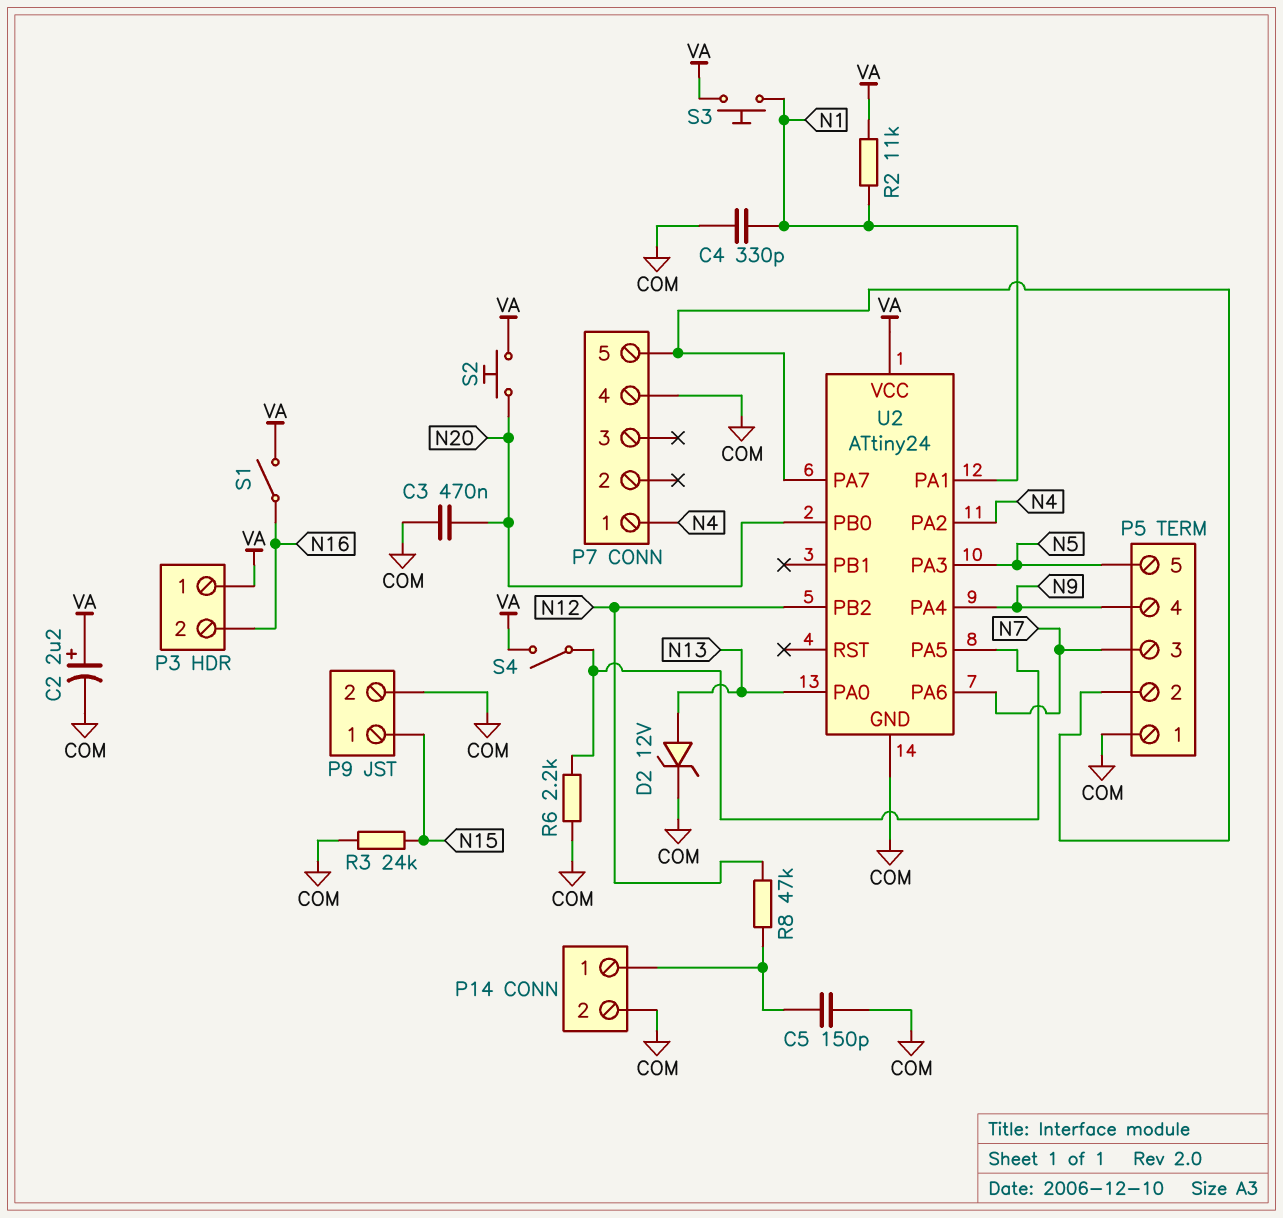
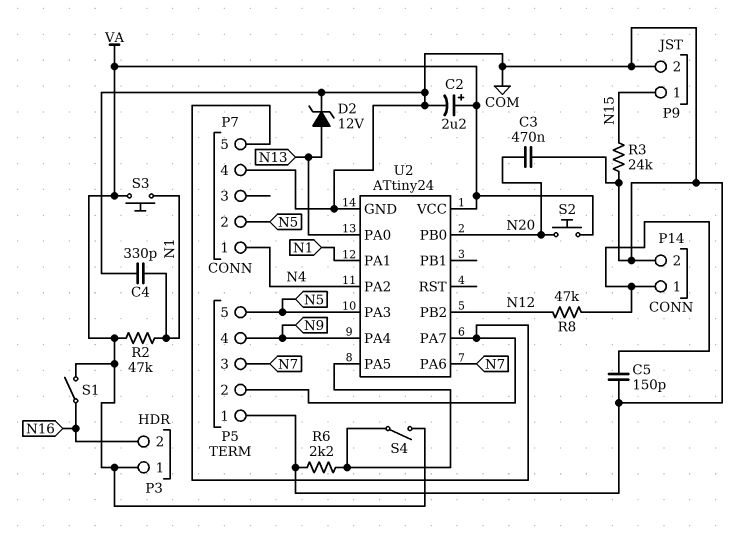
P7 pin 2: none -> N5
R2: 11k (N1, VA) -> 47k (N1, VA)

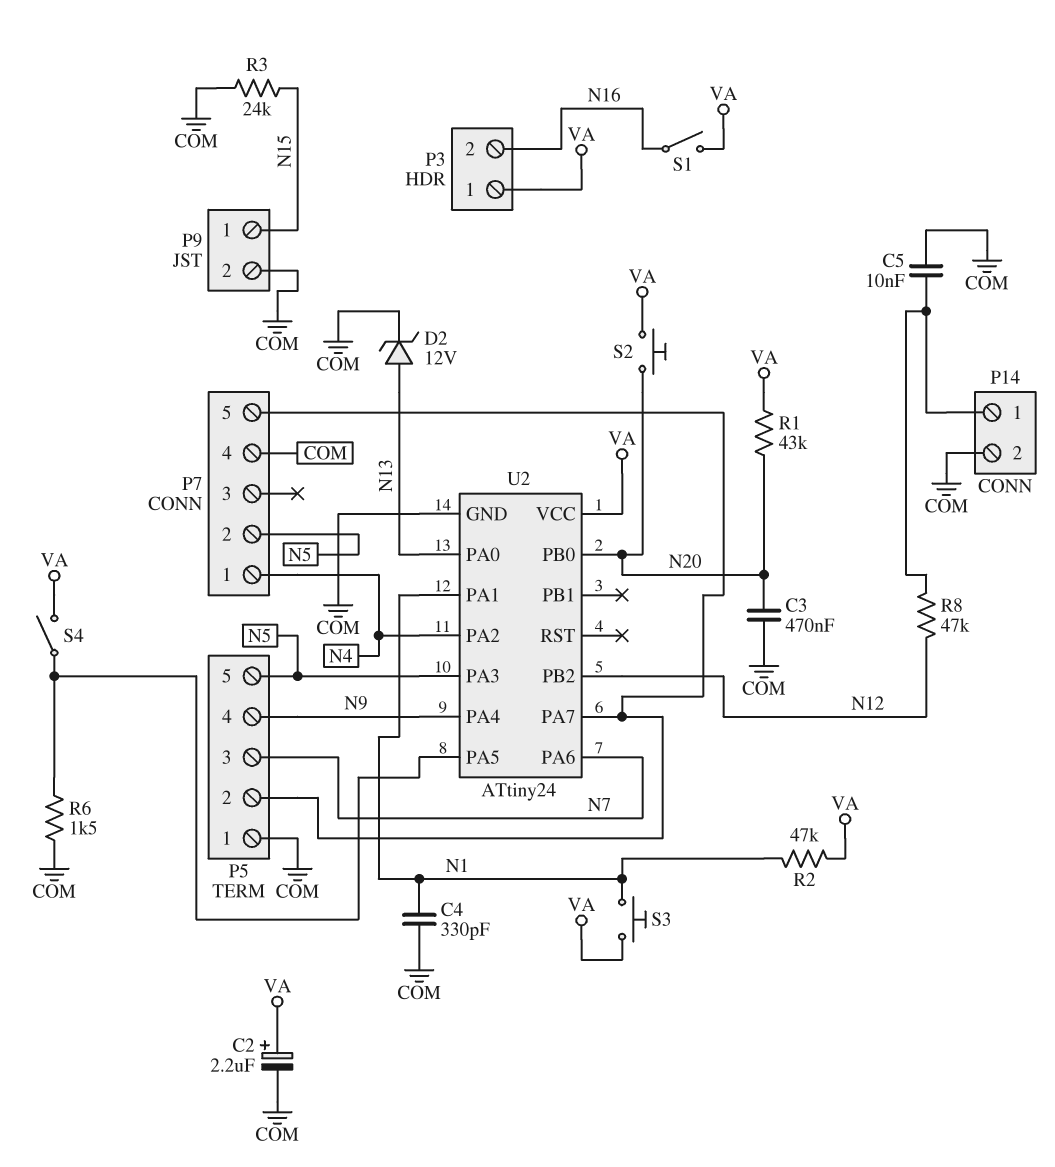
C5: 150pF (COM, P14/1) -> 10nF (COM, P14/1)
R1: none -> 43k (N20, VA)
R6: 2.2k (COM, U2/PA5) -> 1.5k (COM, U2/PA5)

